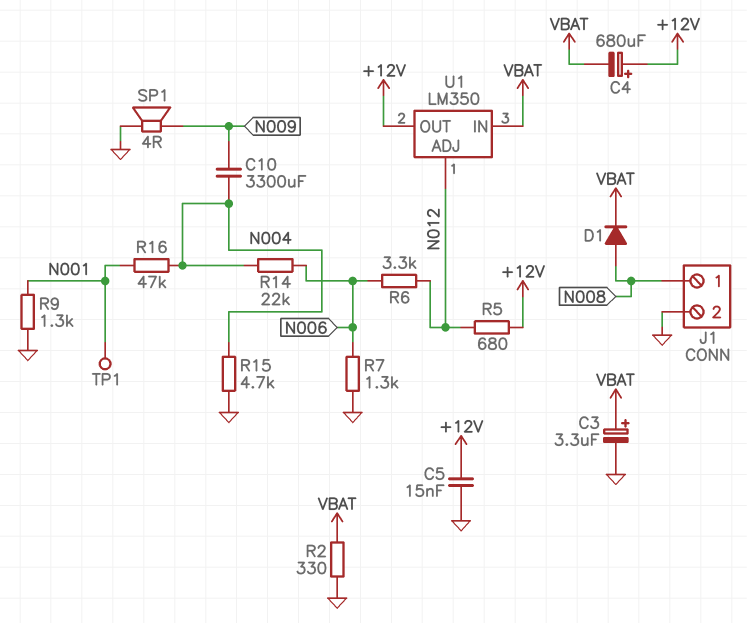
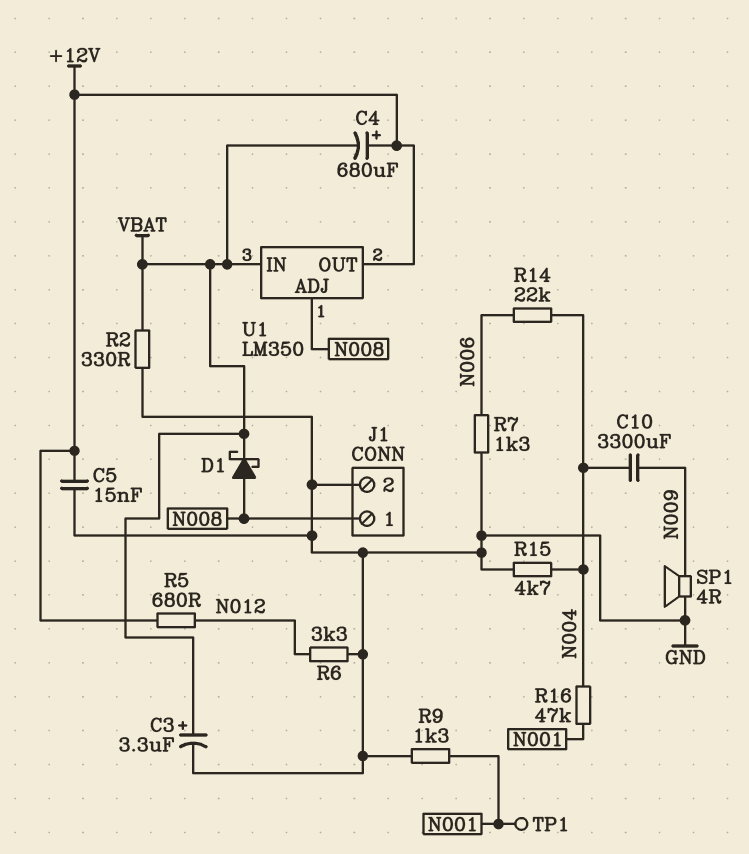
D1: diode (A N008, K VBAT) -> schottky (A N008, K VBAT)
R6: 3.3k (N006, N012) -> 3.3k (GND, N012)
U1 pin ADJ: N012 -> N008

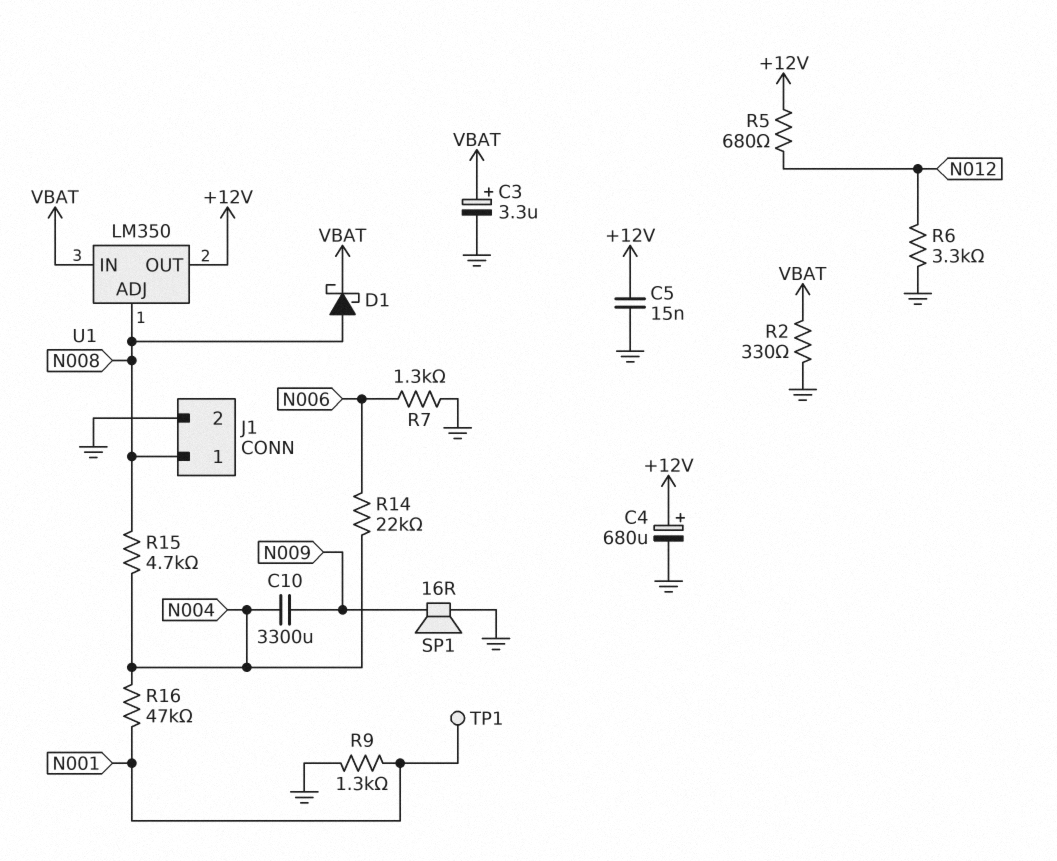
C4: 680uF (plus +12V, minus VBAT) -> 680uF (plus +12V, minus GND)
R15: 4.7k (GND, N004) -> 4.7k (N004, N008)
SP1: speaker 4R (GND, N009) -> speaker 16R (GND, N009)

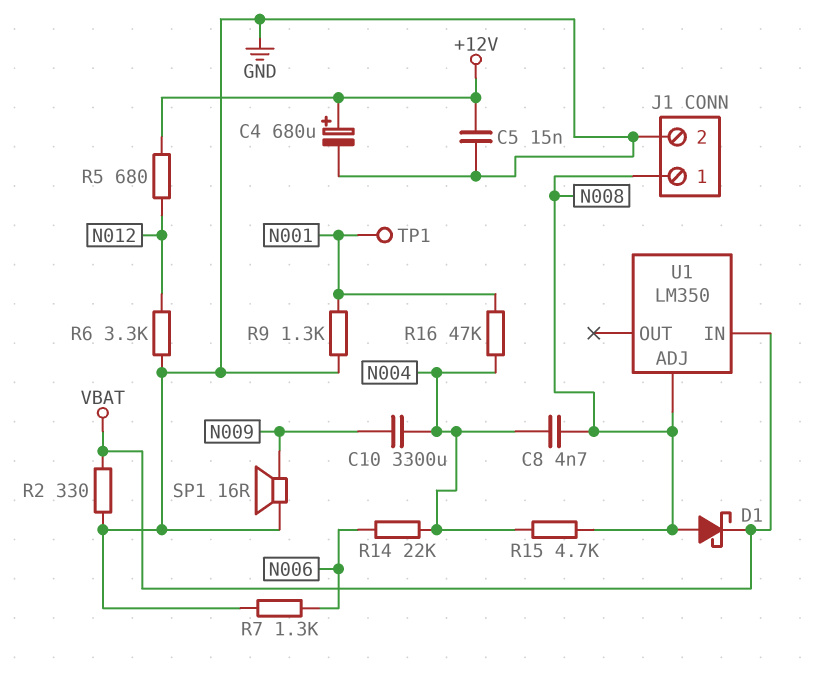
C3: 3.3uF (plus VBAT, minus GND) -> none
C8: none -> 4.7nF (N004, N008)
U1 pin OUT: +12V -> none

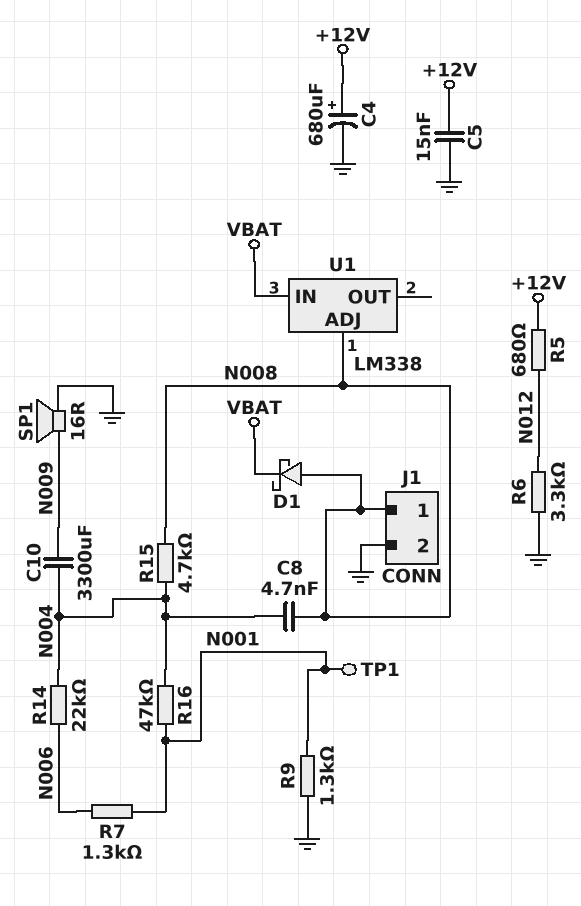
R2: 330 (GND, VBAT) -> none
R7: 1.3k (GND, N006) -> 1.3k (N001, N006)
U1: LM350 -> LM338

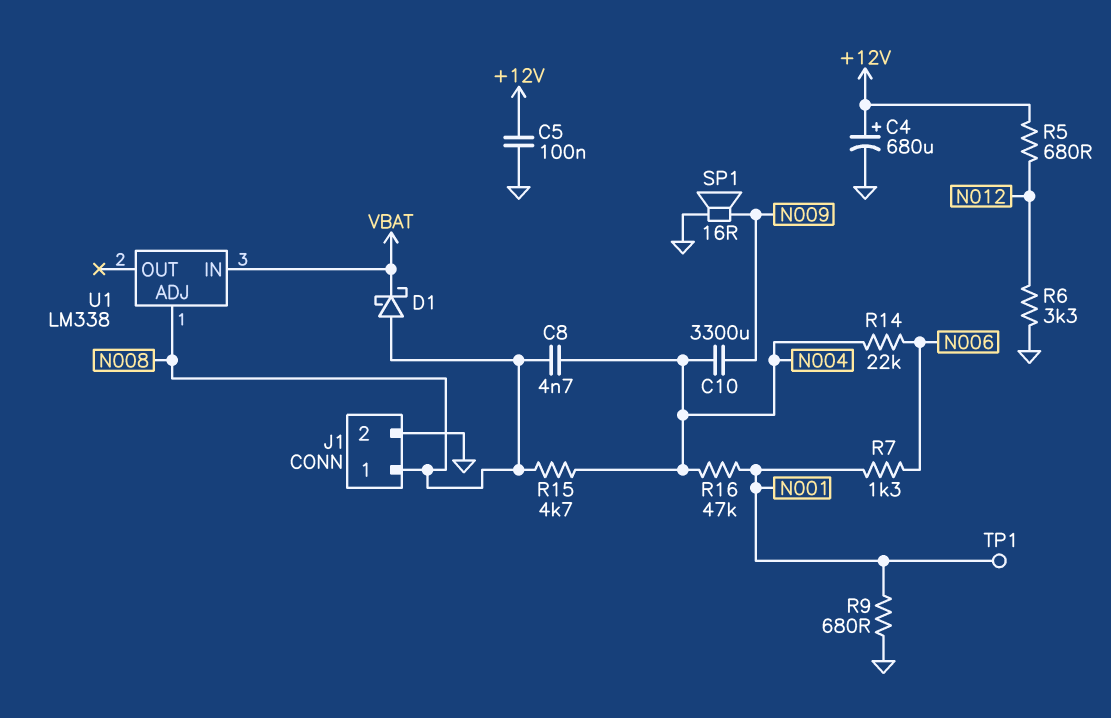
C5: 15nF (+12V, GND) -> 100nF (+12V, GND)
R9: 1.3k (GND, N001) -> 680 (GND, N001)

